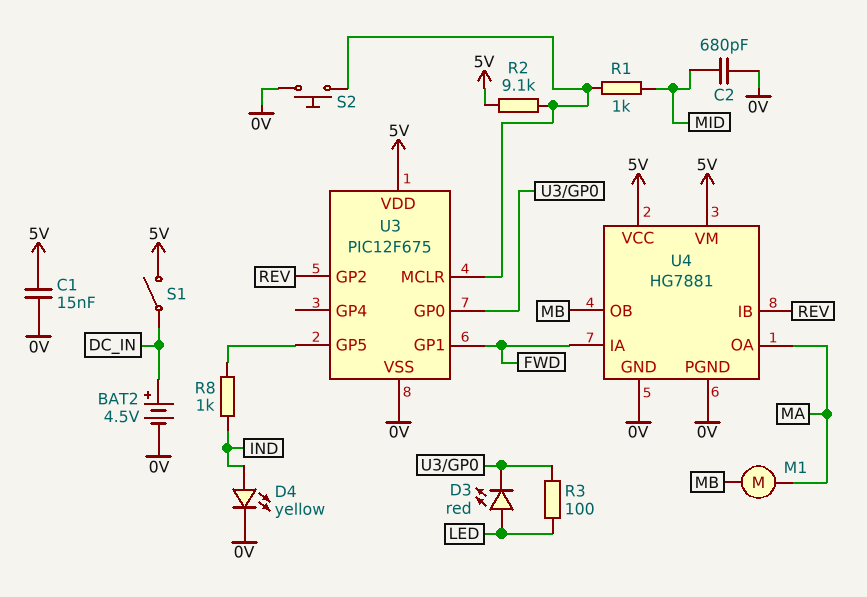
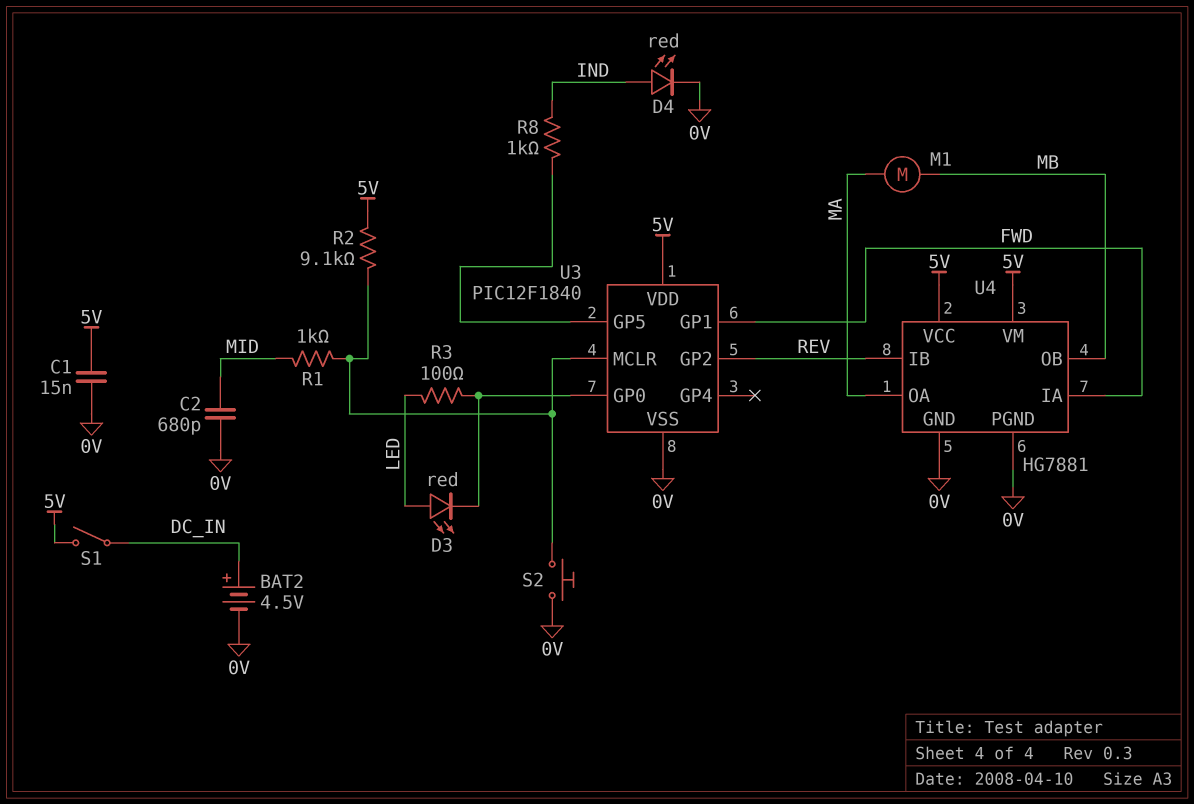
D4: LED yellow (A IND, K 0V) -> LED red (A IND, K 0V)
U3: PIC12F675 -> PIC12F1840

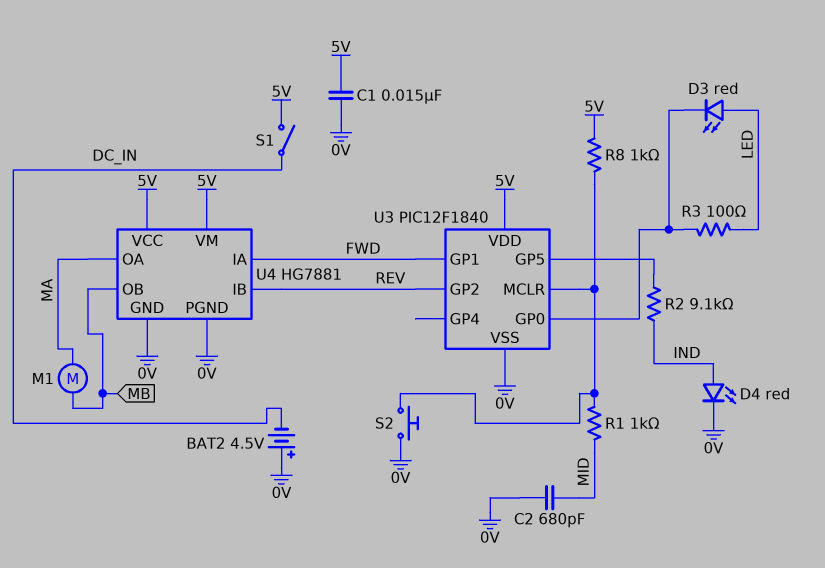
BAT2: 4.5V (plus DC_IN, minus 0V) -> 4.5V (plus 0V, minus DC_IN)
R2: 9.1k (5V, U3/MCLR) -> 9.1k (IND, U3/GP5)
R8: 1k (IND, U3/GP5) -> 1k (5V, U3/MCLR)

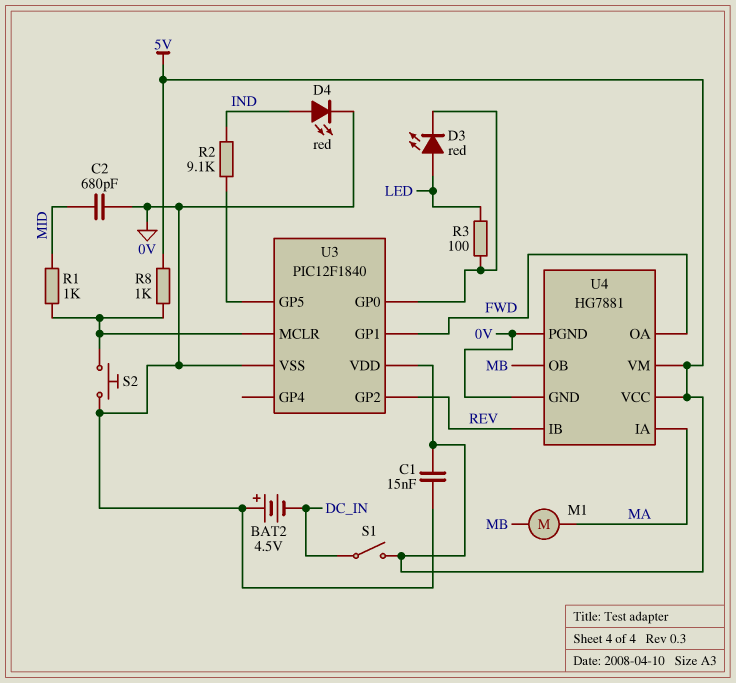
U4 pin IA: FWD -> MA
U4 pin OA: MA -> FWD

